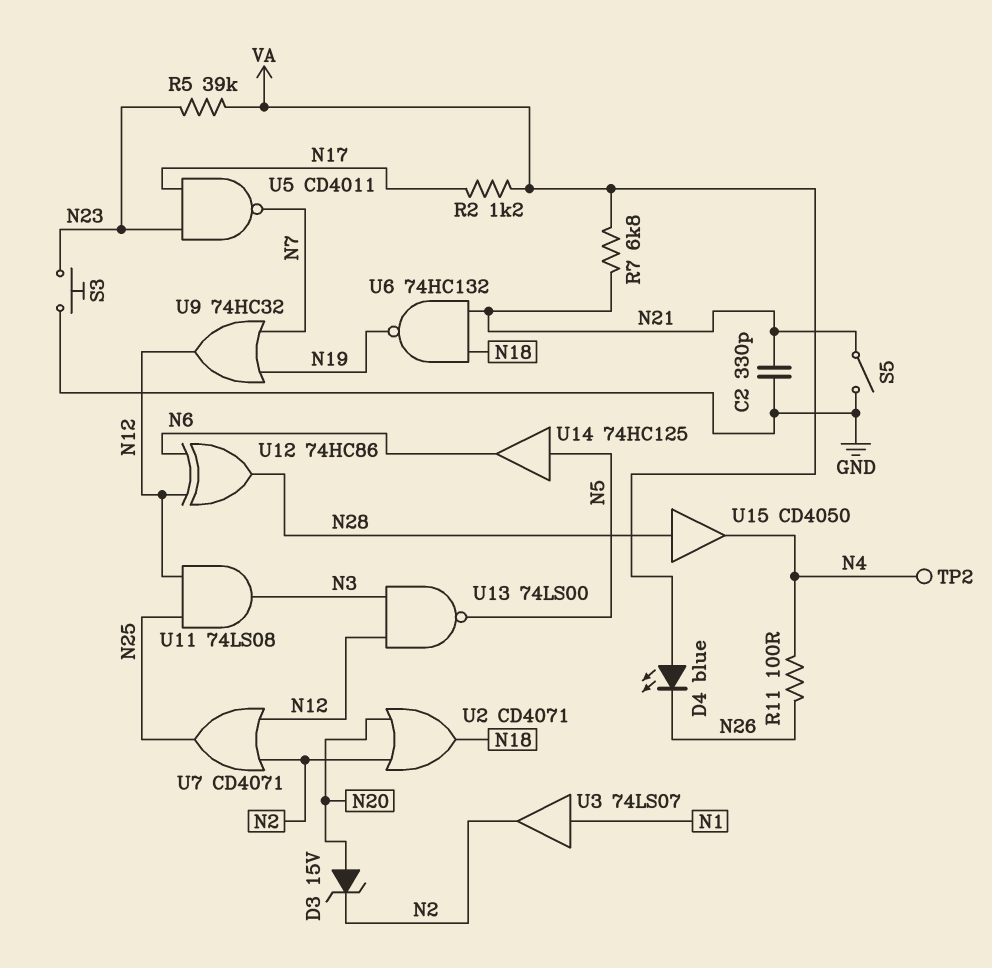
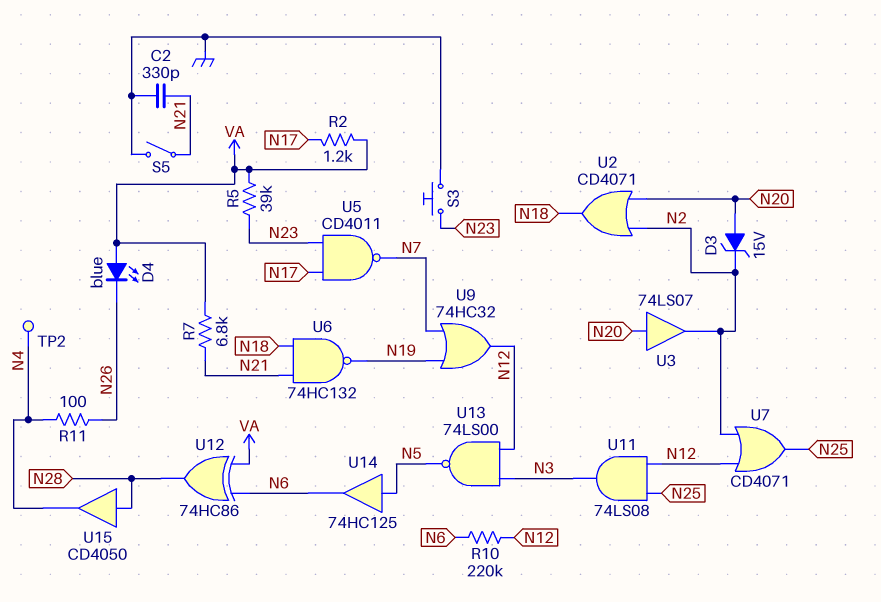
R10: none -> 220k (N6, N12)
U3: buffer 74LS07 (in N1, out N2) -> buffer 74LS07 (in N20, out N2)
U12: XOR 74HC86 (in N6, in N12, out N28) -> XOR 74HC86 (in N6, in VA, out N28)

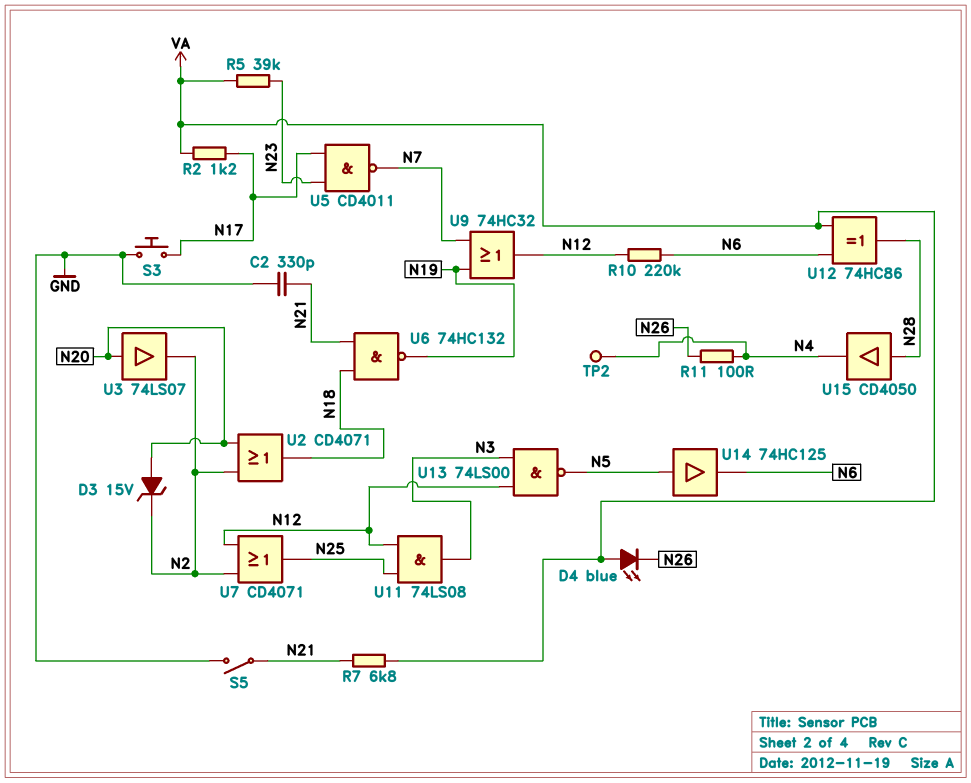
S3: button (GND, N23) -> button (GND, N17)

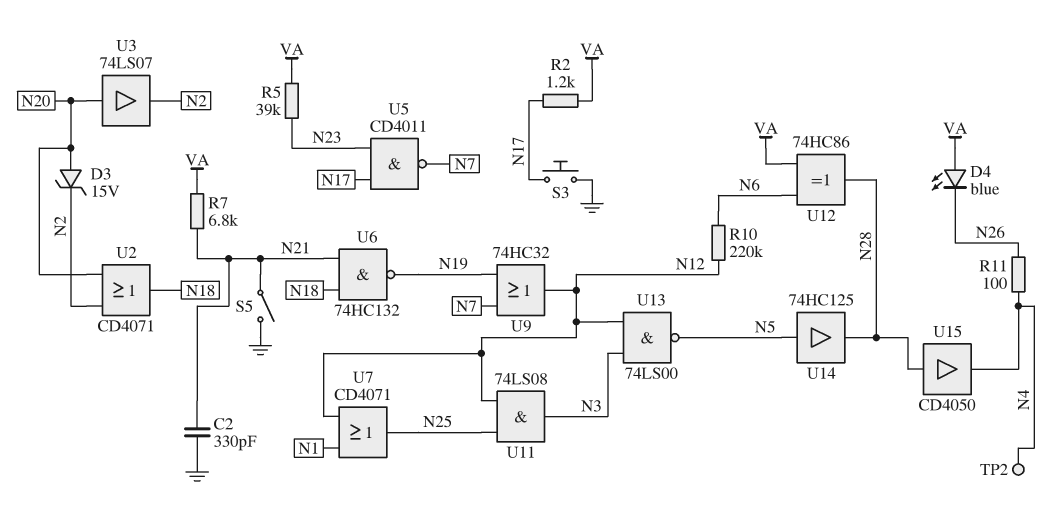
U7: OR CD4071 (in N2, in N12, out N25) -> OR CD4071 (in N1, in N12, out N25)
U14: buffer 74HC125 (in N5, out N6) -> buffer 74HC125 (in N5, out N28)

